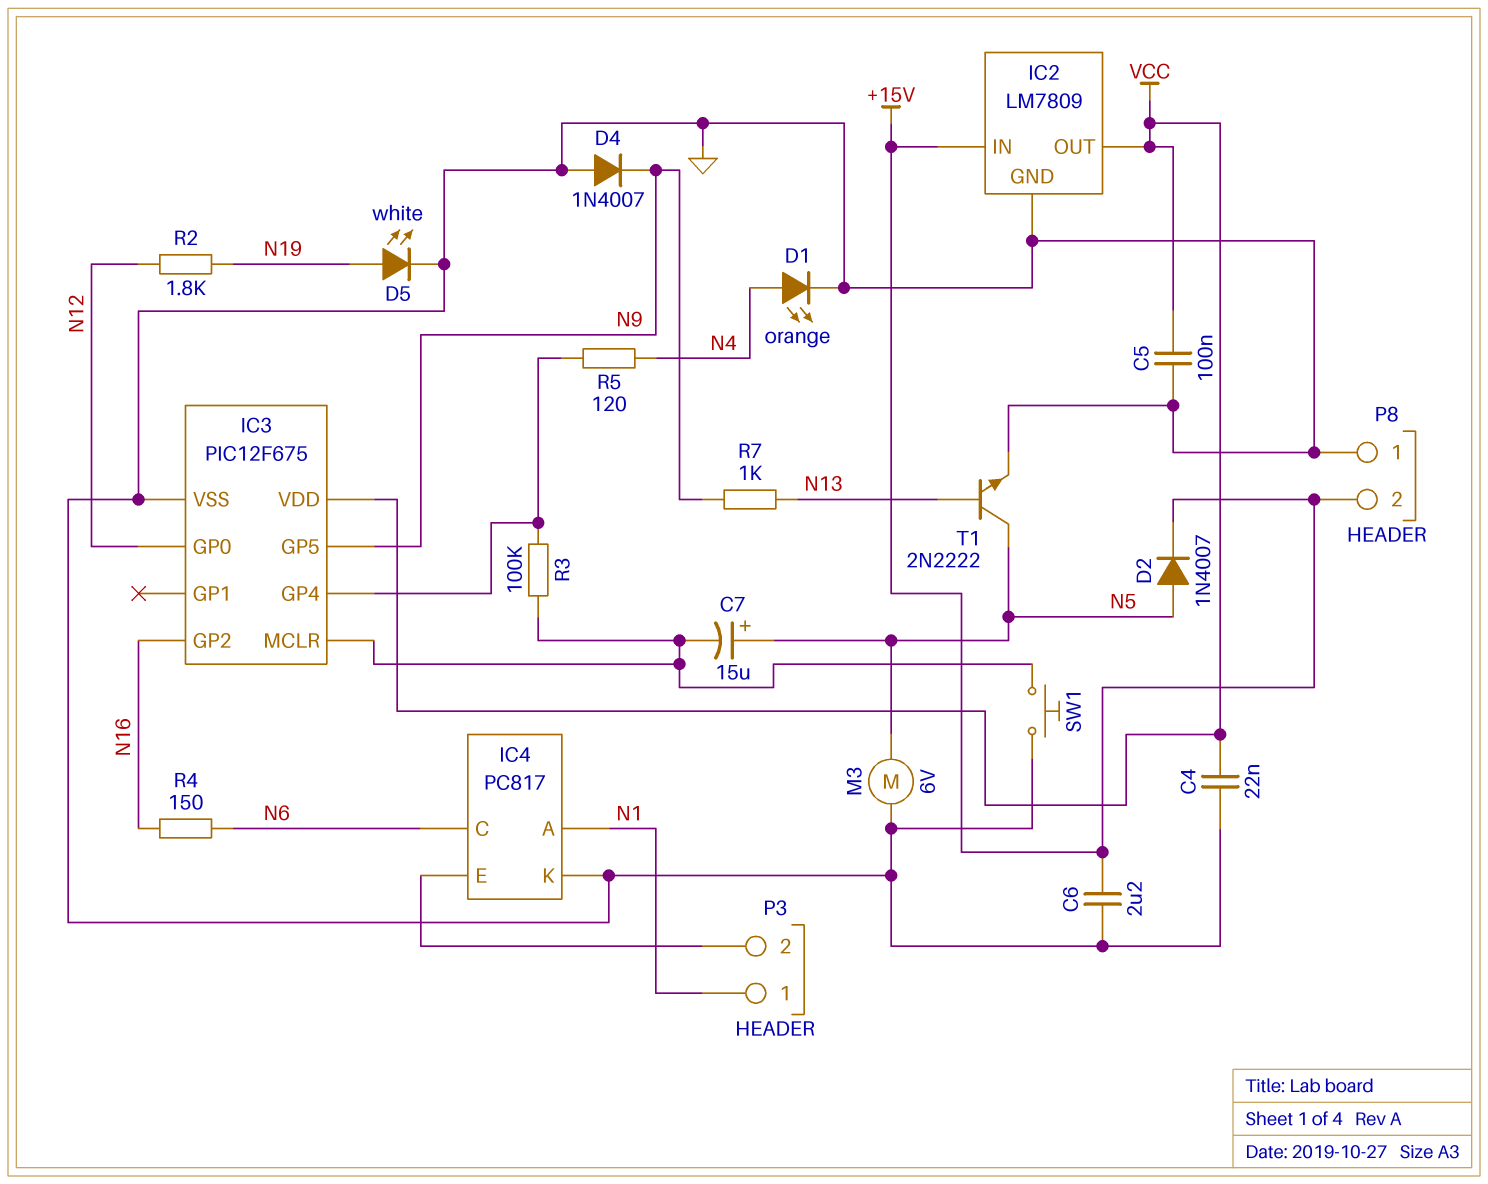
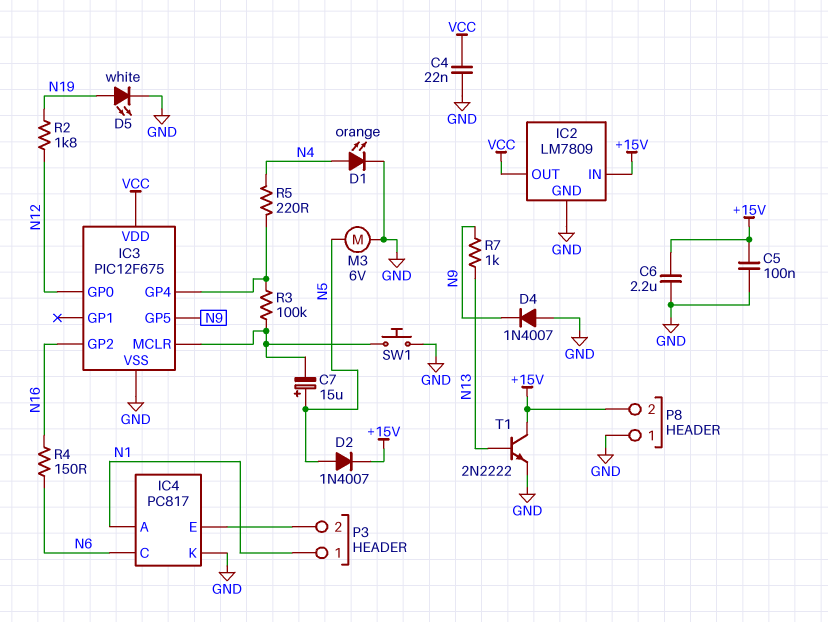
C5: 100nF (GND, VCC) -> 100nF (+15V, GND)
R5: 120 (IC3/GP4, N4) -> 220 (IC3/GP4, N4)
T1: NPN 2N2222 (B N13, C N5, E GND) -> NPN 2N2222 (B N13, C +15V, E GND)

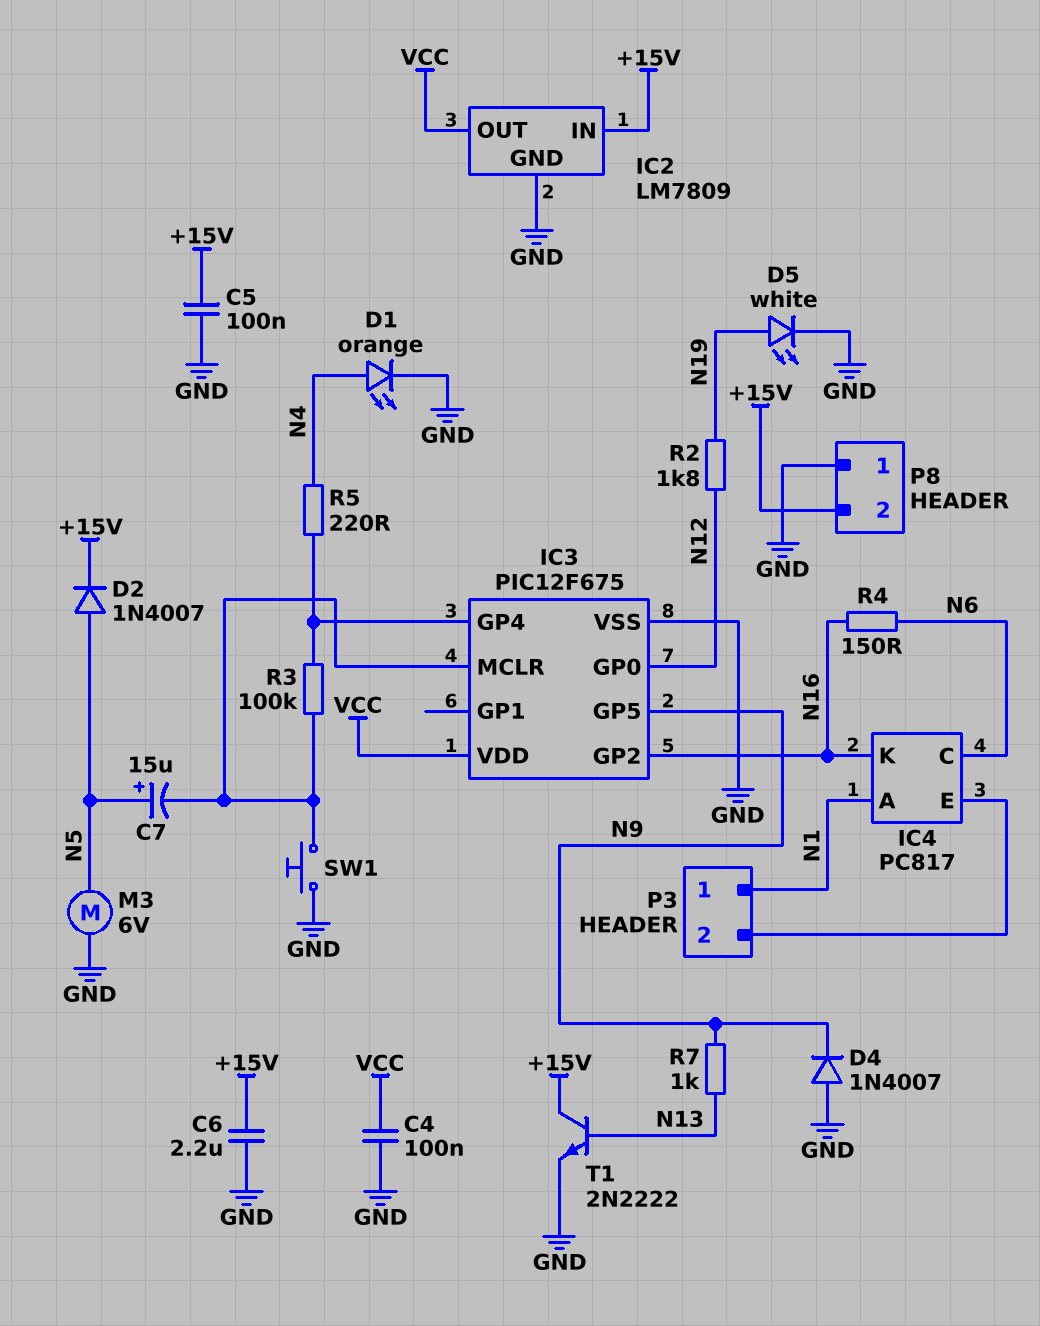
C4: 22nF (GND, VCC) -> 100nF (GND, VCC)
IC4 pin K: GND -> N16

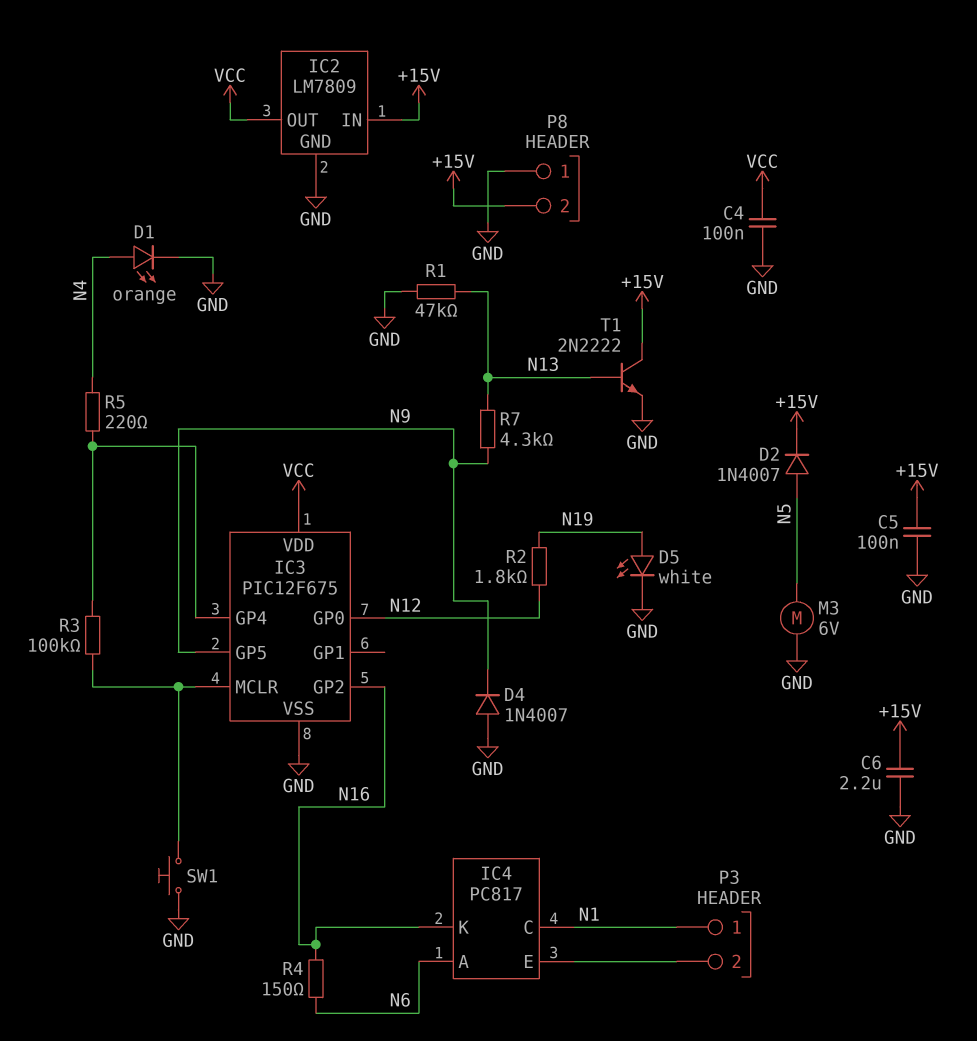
C7: 15uF (plus N5, minus IC3/MCLR) -> none
IC4 pin A: N1 -> N6
IC4 pin C: N6 -> N1
R1: none -> 47k (GND, N13)
R7: 1k (N9, N13) -> 4.3k (N9, N13)

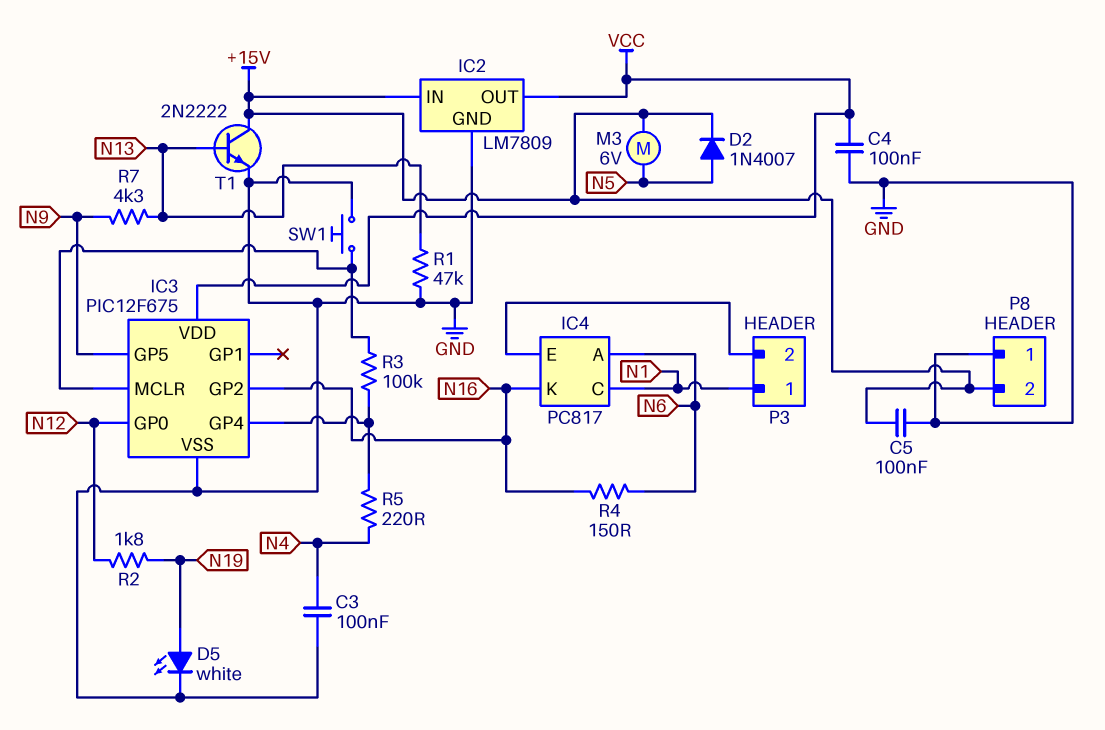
C3: none -> 100nF (GND, N4)
C6: 2.2uF (+15V, GND) -> none
D1: LED orange (A N4, K GND) -> none
D4: diode 1N4007 (A GND, K N9) -> none
M3: motor 6V (GND, N5) -> motor 6V (+15V, N5)

